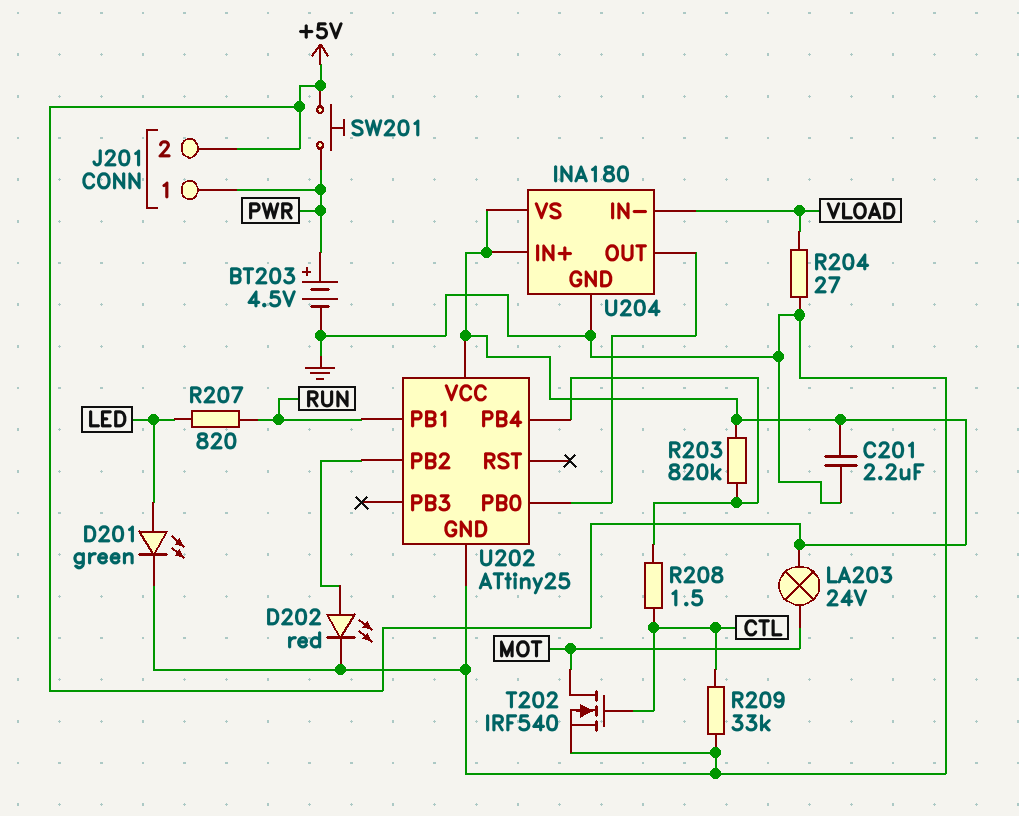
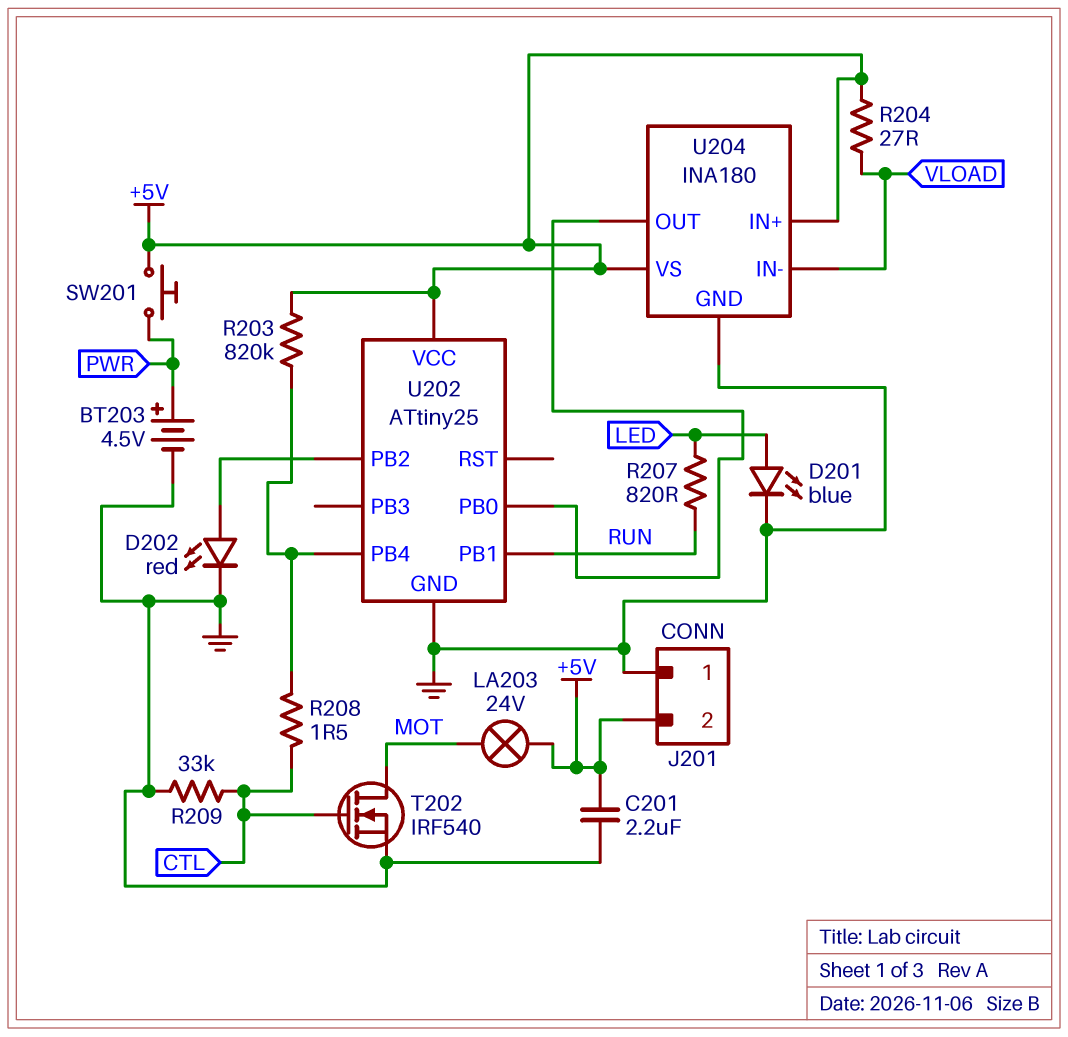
D201: LED green (A LED, K GND) -> LED blue (A LED, K GND)
J201 pin 1: PWR -> GND
R204: 27 (GND, VLOAD) -> 27 (+5V, VLOAD)

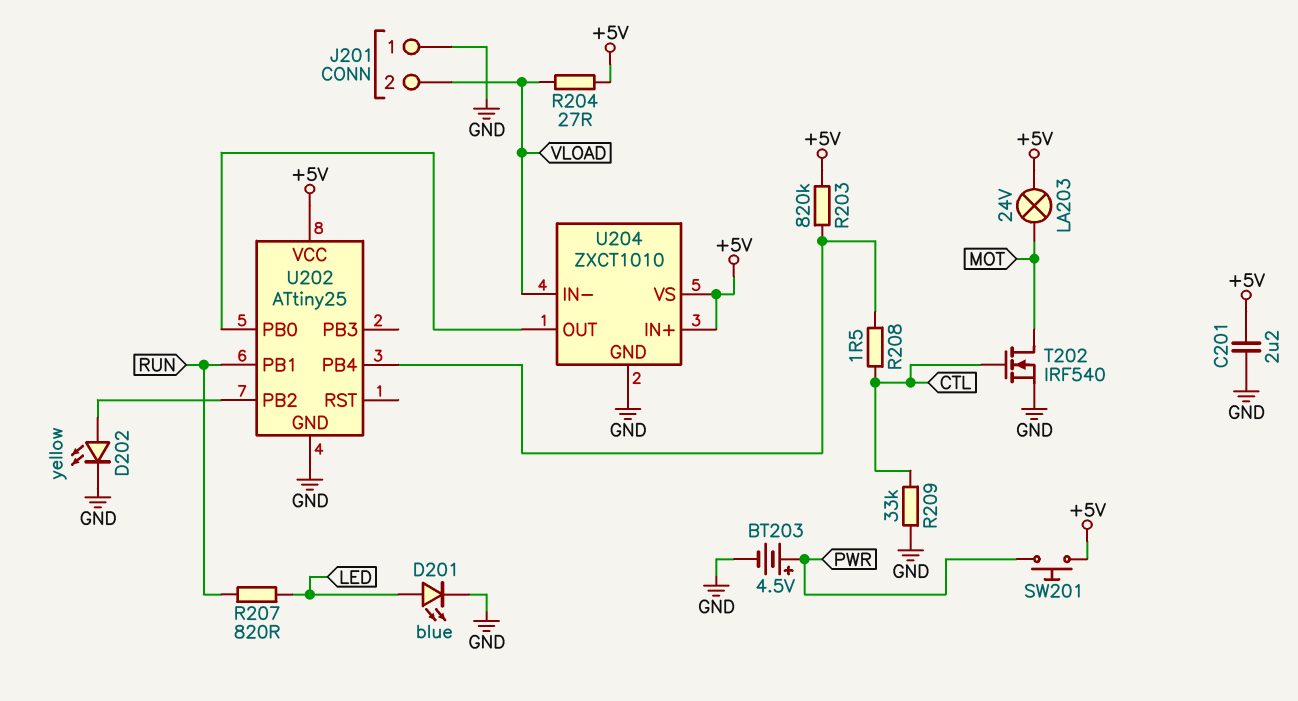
D202: LED red (A U202/PB2, K GND) -> LED yellow (A U202/PB2, K GND)
J201 pin 2: +5V -> VLOAD
U204: INA180 -> ZXCT1010

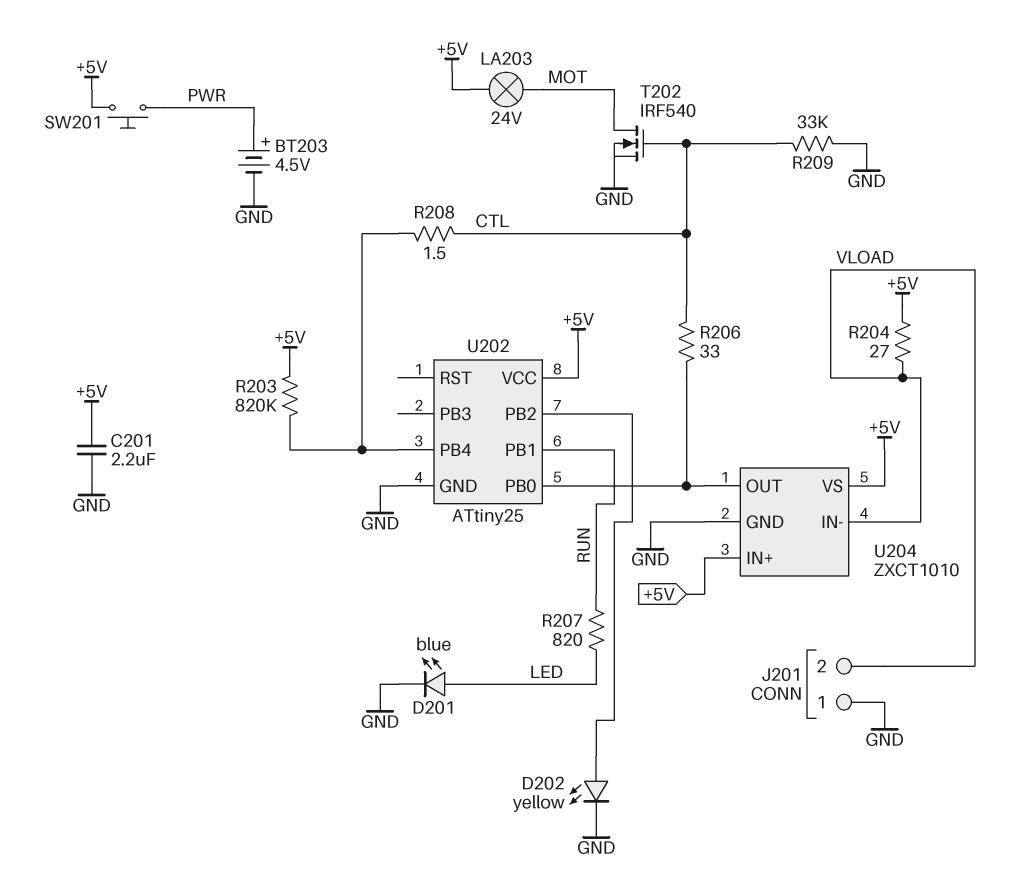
R206: none -> 33 (CTL, U202/PB0)

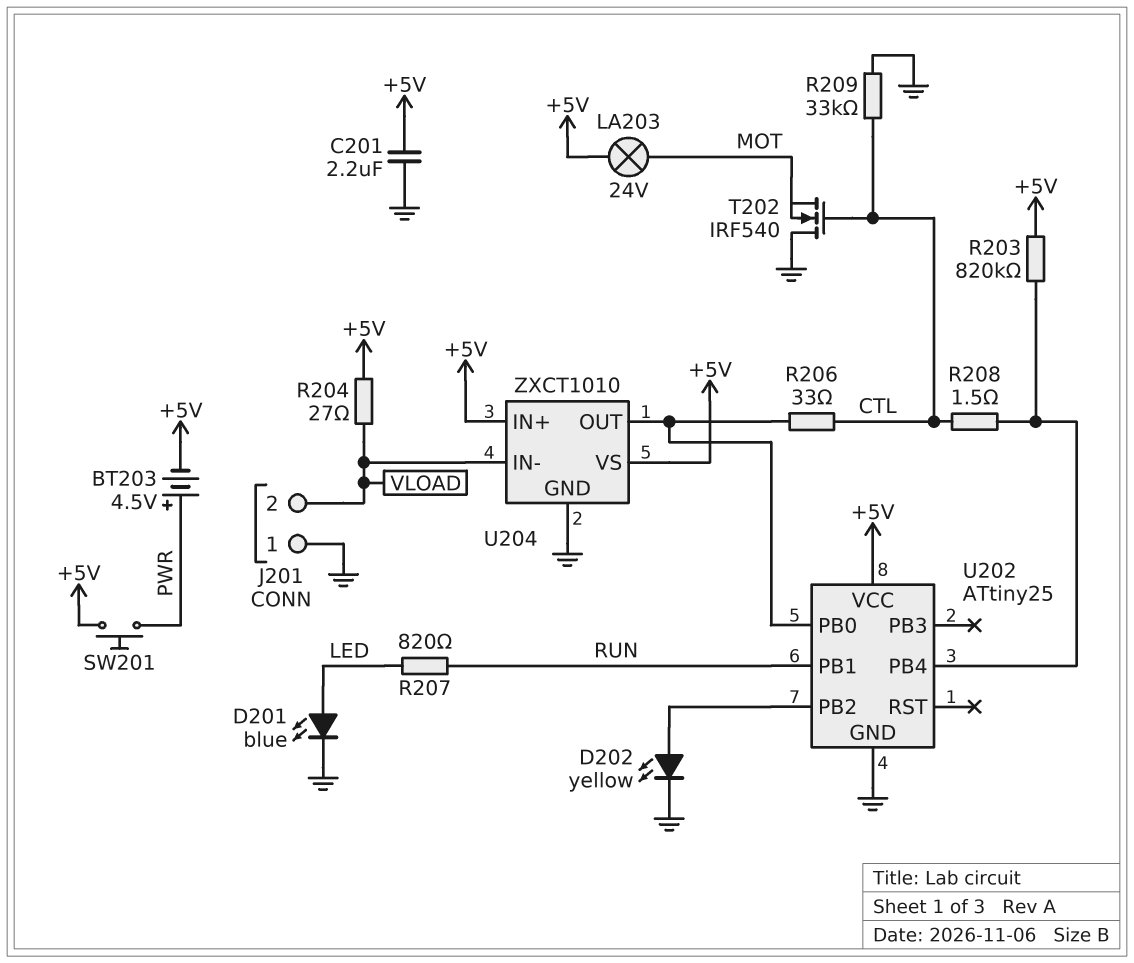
BT203: 4.5V (plus PWR, minus GND) -> 4.5V (plus PWR, minus +5V)
T202: NMOS IRF540 (G CTL, D MOT, S GND) -> NMOS IRF540 (G CTL, D GND, S MOT)

